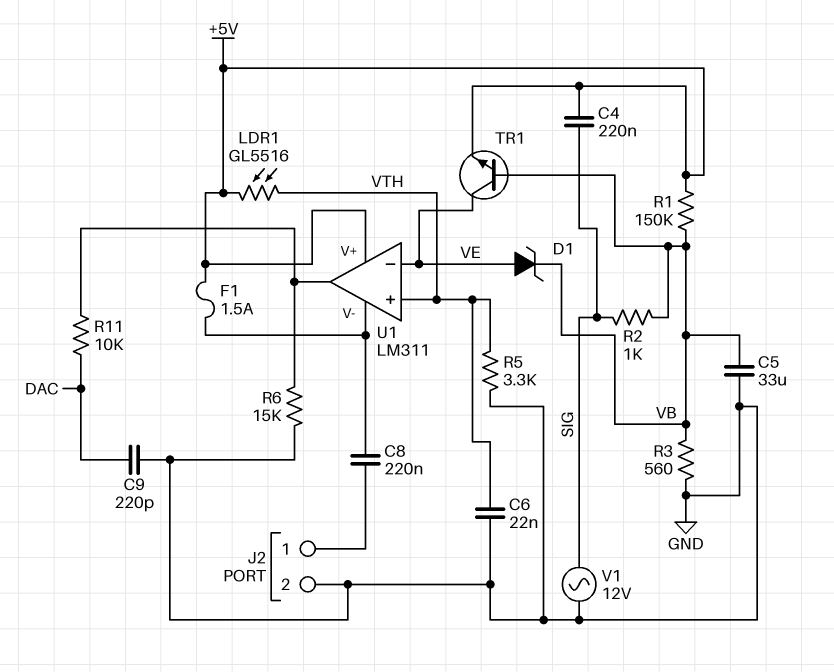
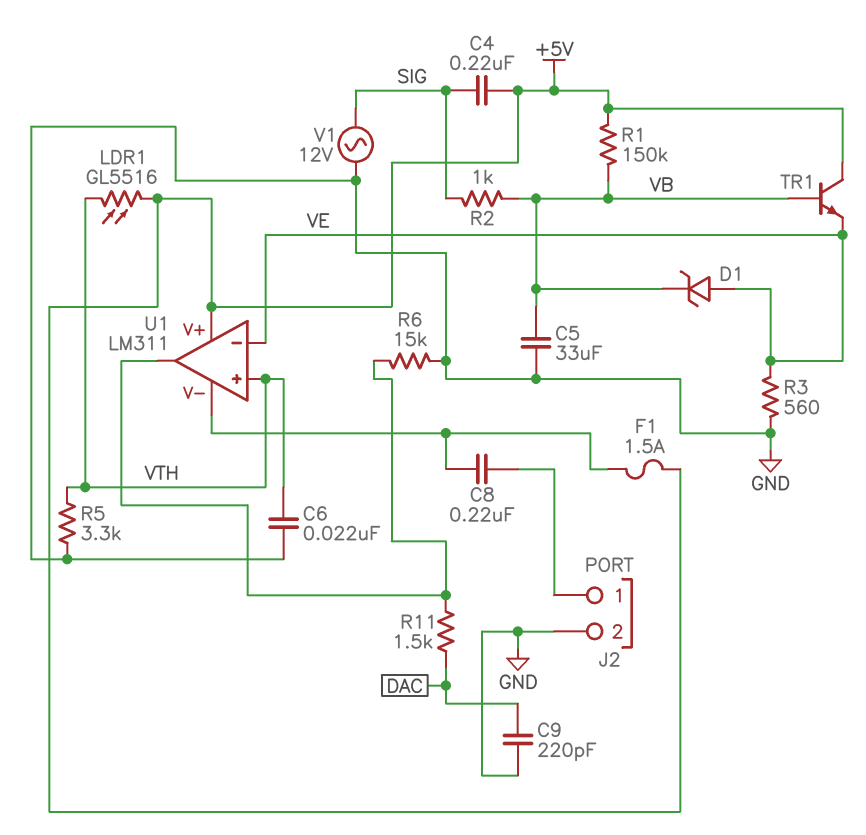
R3: 560 (GND, VB) -> 560 (GND, VE)
R11: 10k (DAC, U1/out) -> 1.5k (DAC, U1/out)
TR1: NPN (B VB, C VE, E +5V) -> NPN (B VB, C +5V, E VE)

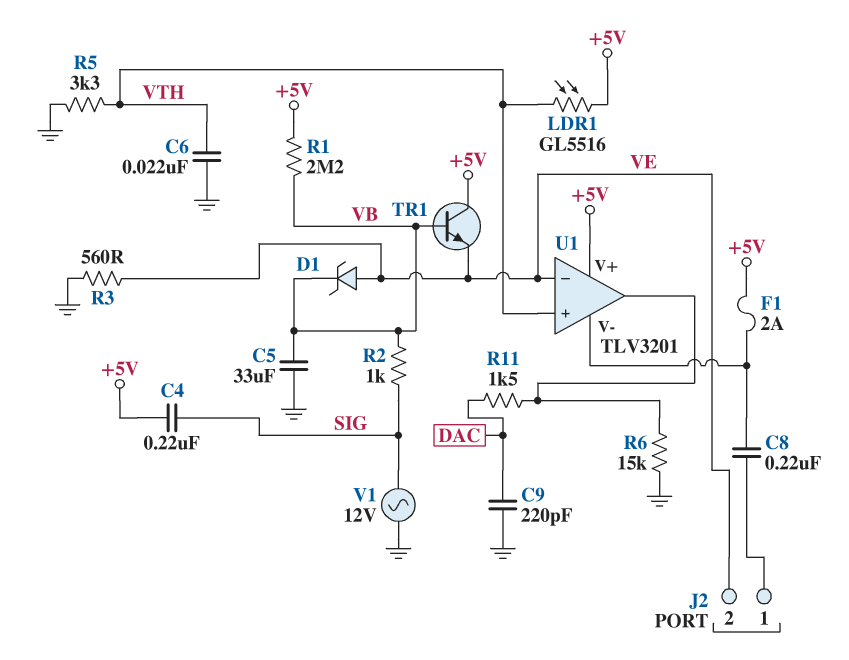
F1: 1.5A (+5V, U1/V-) -> 2A (+5V, U1/V-)
J2 pin 2: GND -> VE
R1: 150k (+5V, VB) -> 2.2M (+5V, VB)
U1: LM311 -> TLV3201

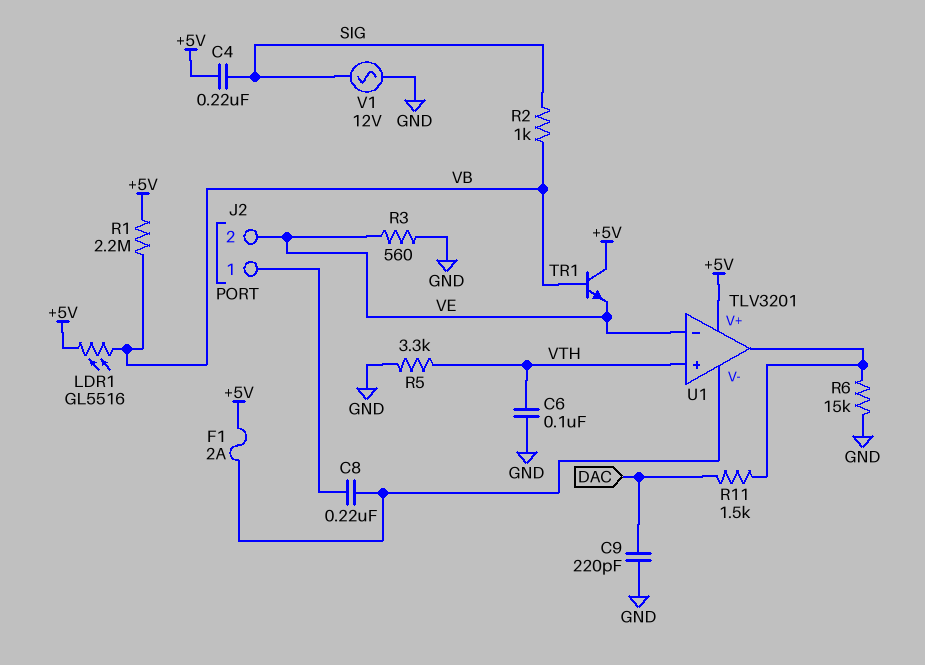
C5: 33uF (GND, VB) -> none
C6: 22nF (GND, VTH) -> 100nF (GND, VTH)
D1: zener (A VE, K VB) -> none
LDR1: GL5516 (+5V, VTH) -> GL5516 (+5V, VB)

